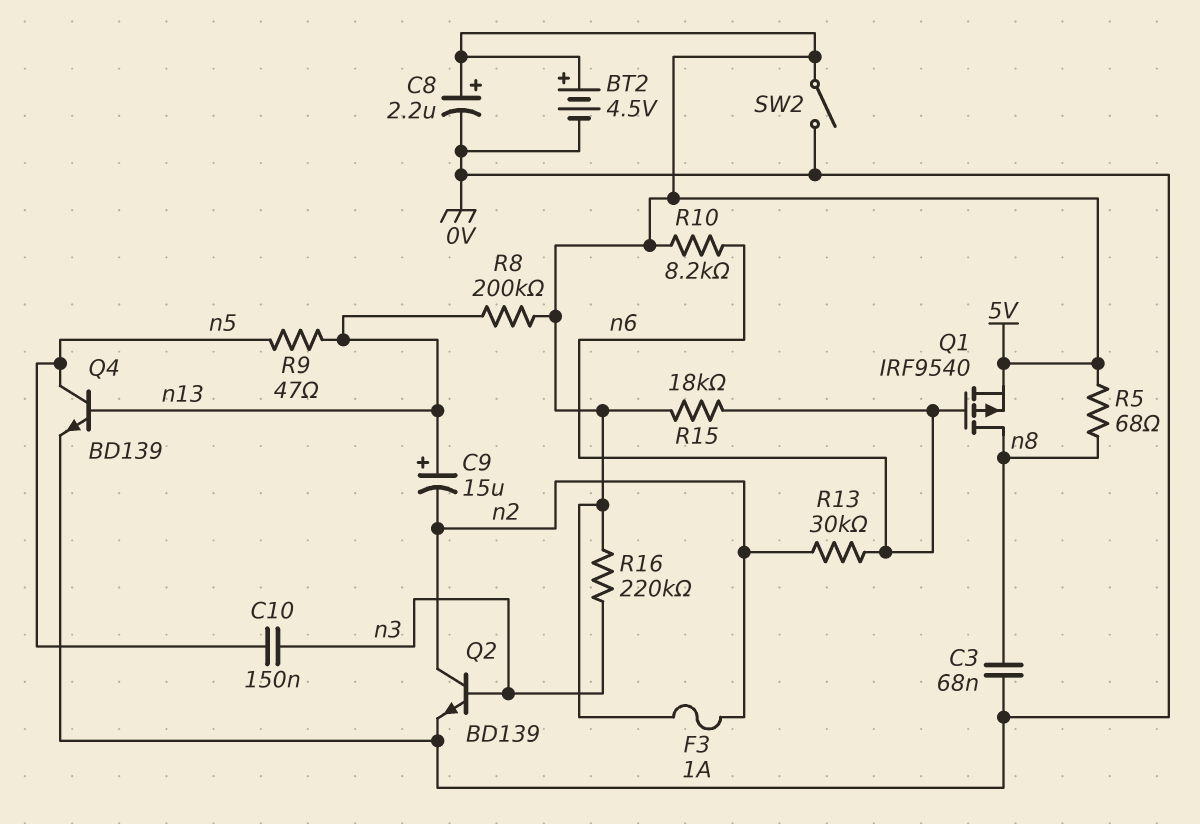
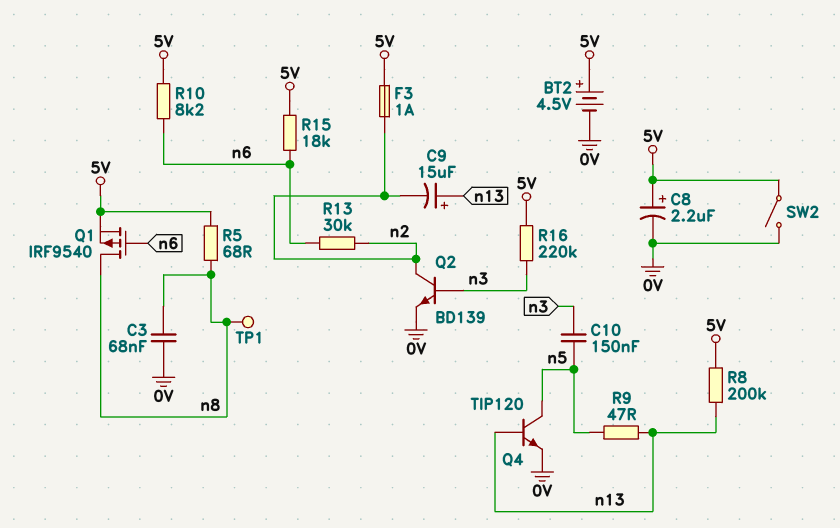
Q4: NPN BD139 (B n13, C n5, E 0V) -> NPN TIP120 (B n13, C n5, E 0V)
TP1: none -> test point (n8)

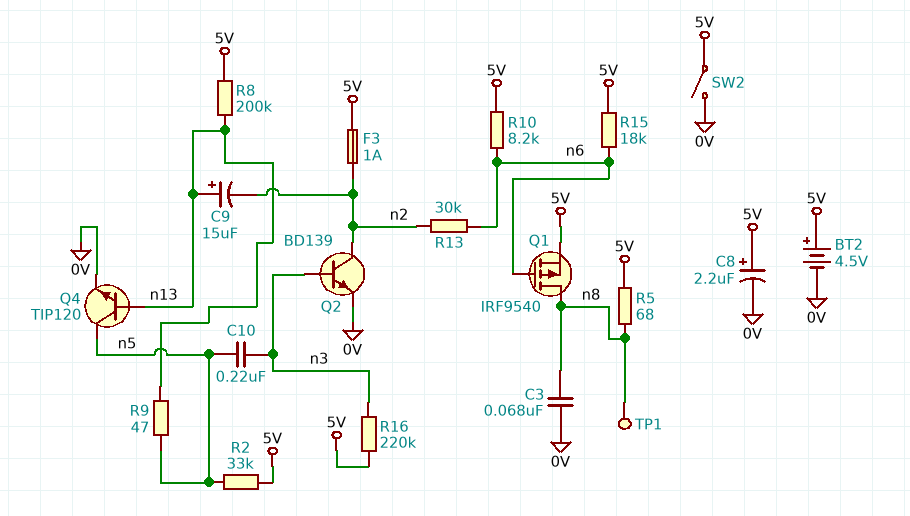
C10: 150nF (n3, n5) -> 220nF (n3, n5)
R2: none -> 33k (5V, n5)

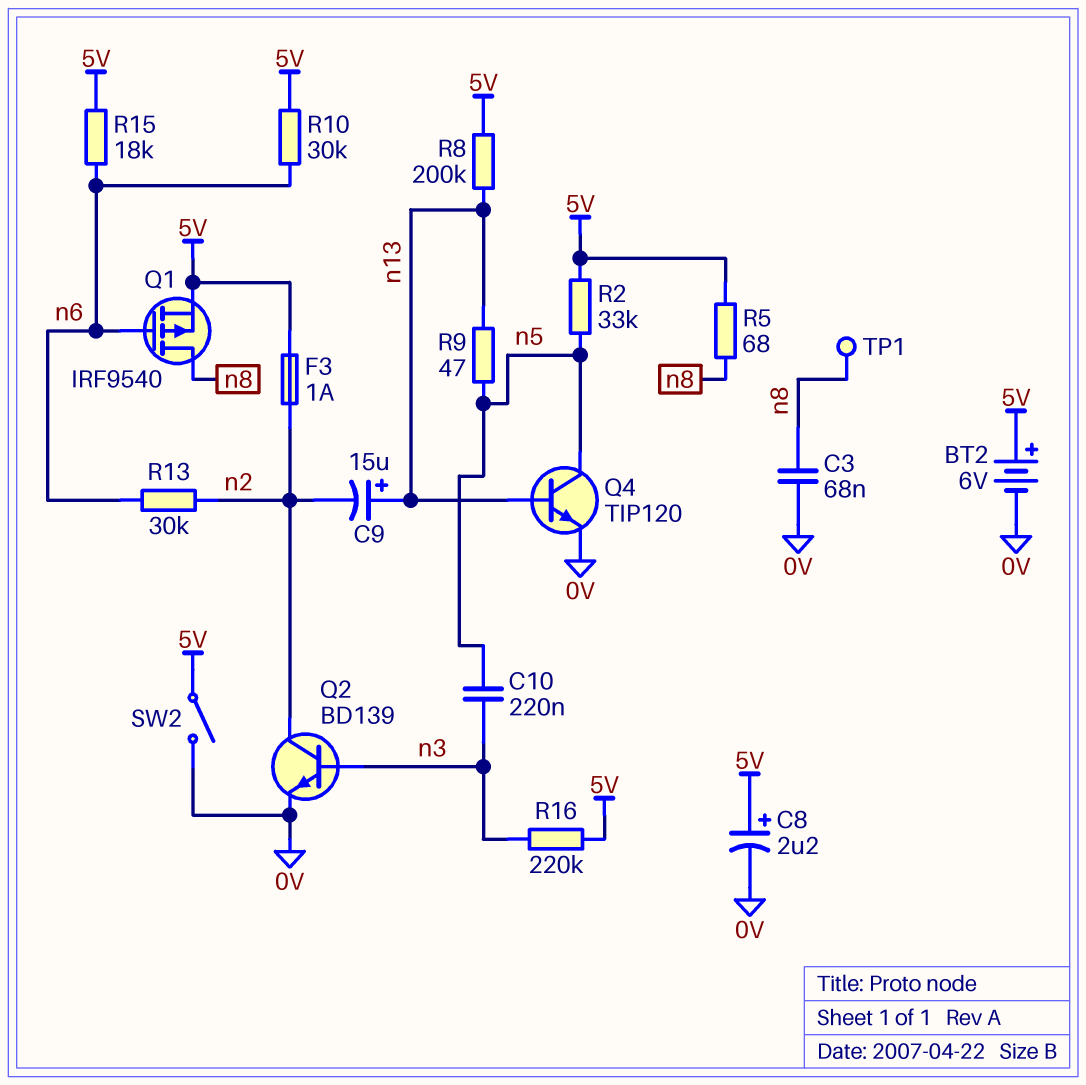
BT2: 4.5V (plus 5V, minus 0V) -> 6V (plus 5V, minus 0V)
R10: 8.2k (5V, n6) -> 30k (5V, n6)

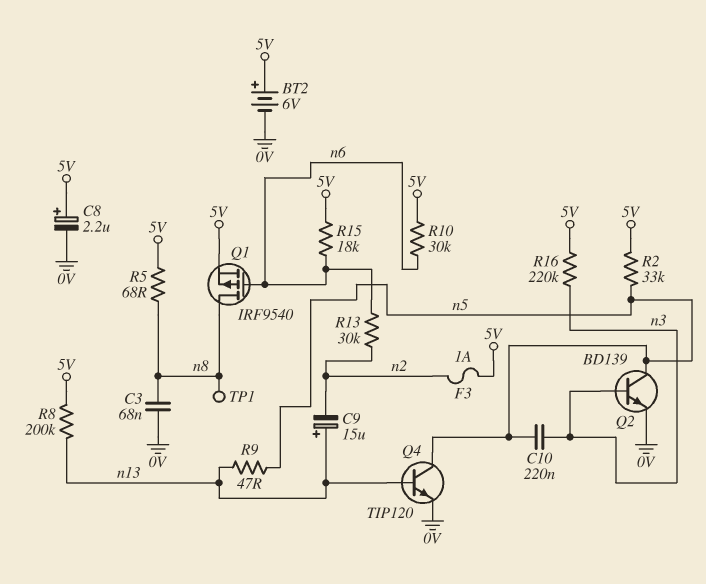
Q2: NPN BD139 (B n3, C n2, E 0V) -> NPN BD139 (B n3, C n5, E 0V)
SW2: switch (0V, 5V) -> none

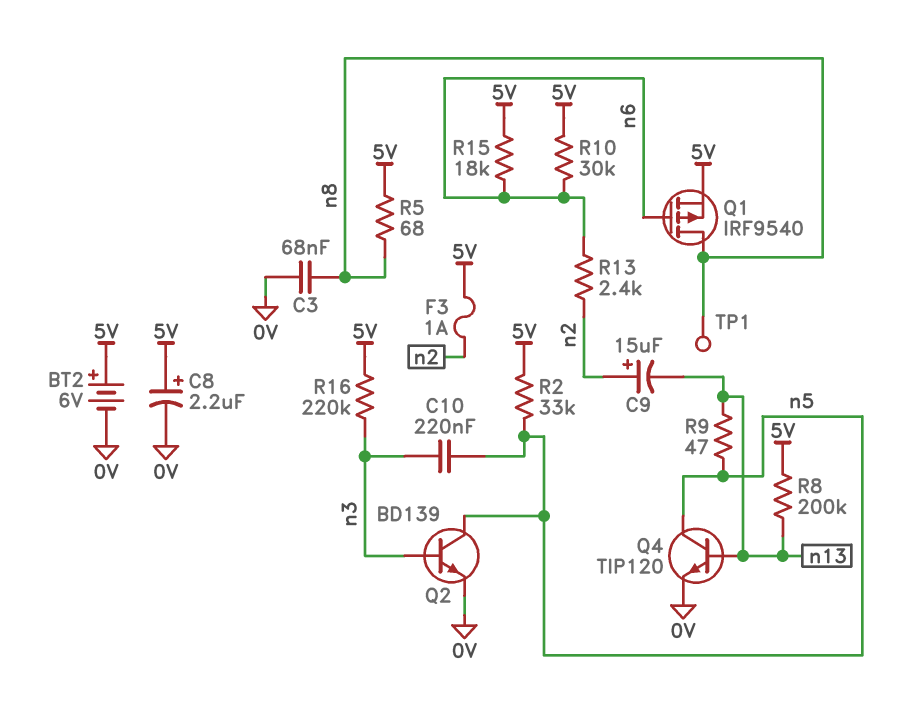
C9: 15uF (plus n13, minus n2) -> 15uF (plus n2, minus n13)
R13: 30k (n2, n6) -> 2.4k (n2, n6)

